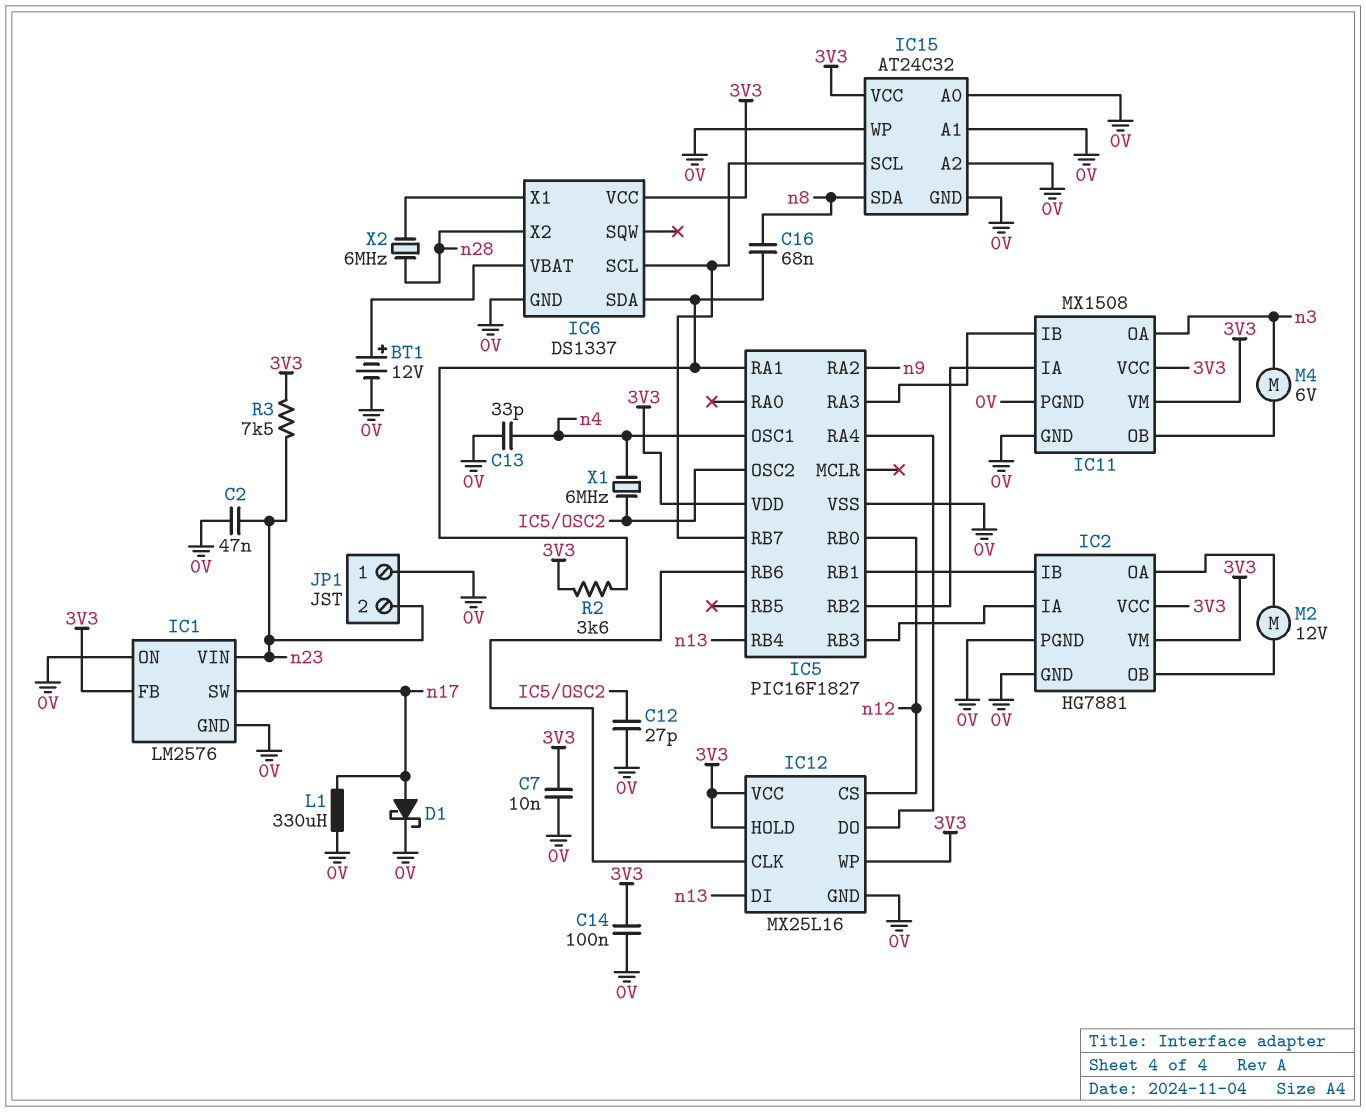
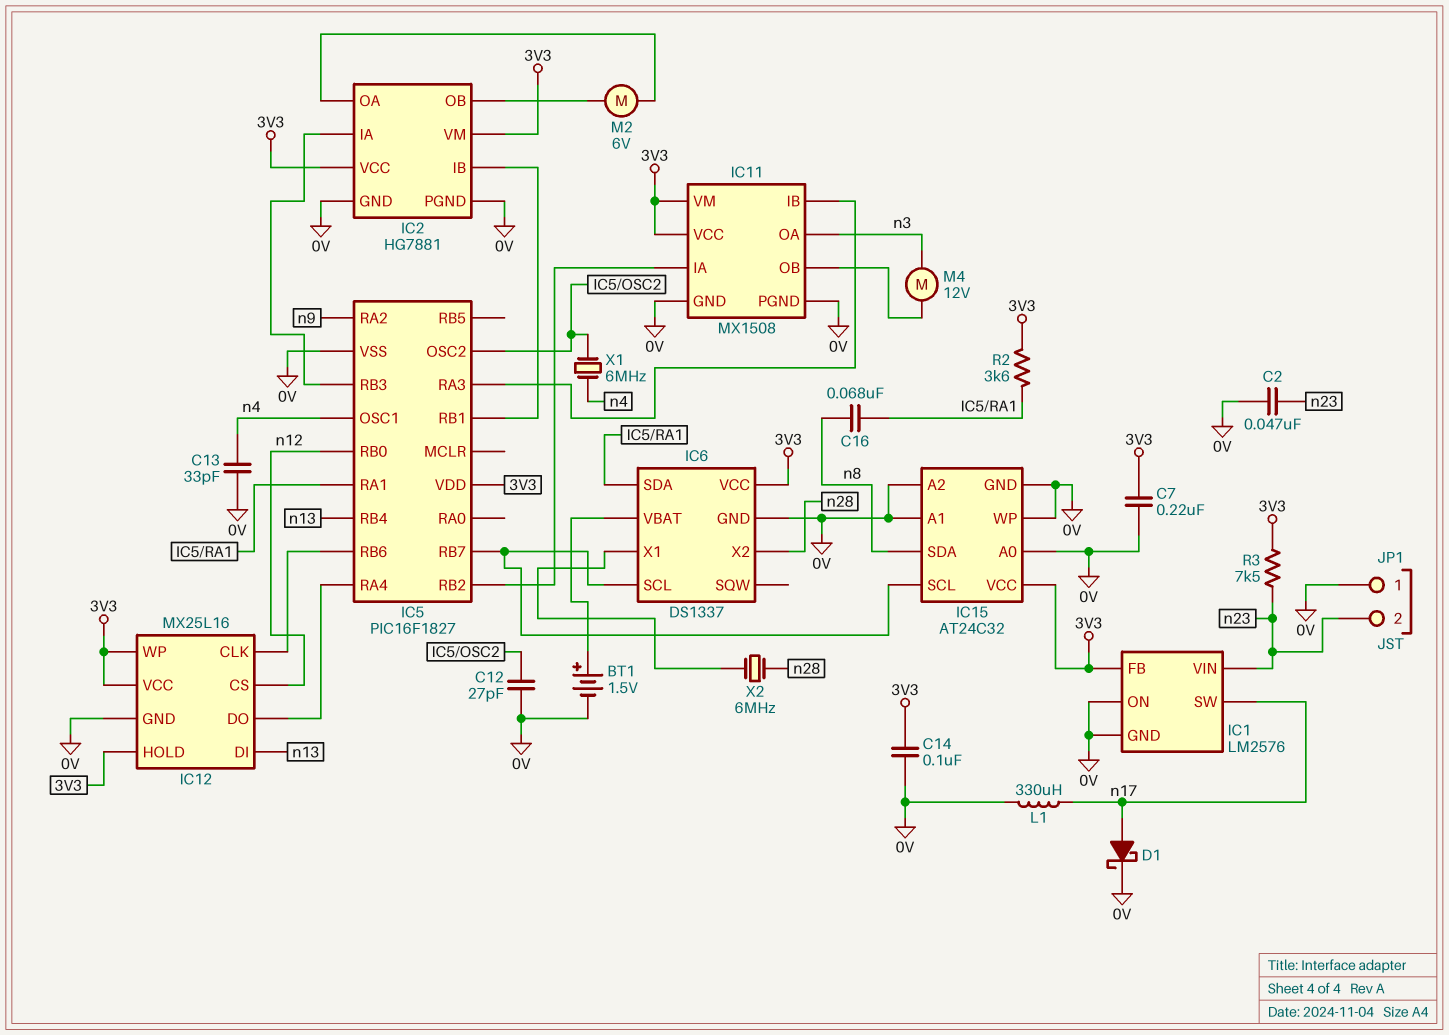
BT1: 12V (plus IC6/VBAT, minus 0V) -> 1.5V (plus IC6/VBAT, minus 0V)
C7: 10nF (0V, 3V3) -> 220nF (0V, 3V3)
M2: motor 12V (IC2/OA, IC2/OB) -> motor 6V (IC2/OA, IC2/OB)
M4: motor 6V (IC11/OB, n3) -> motor 12V (IC11/OB, n3)

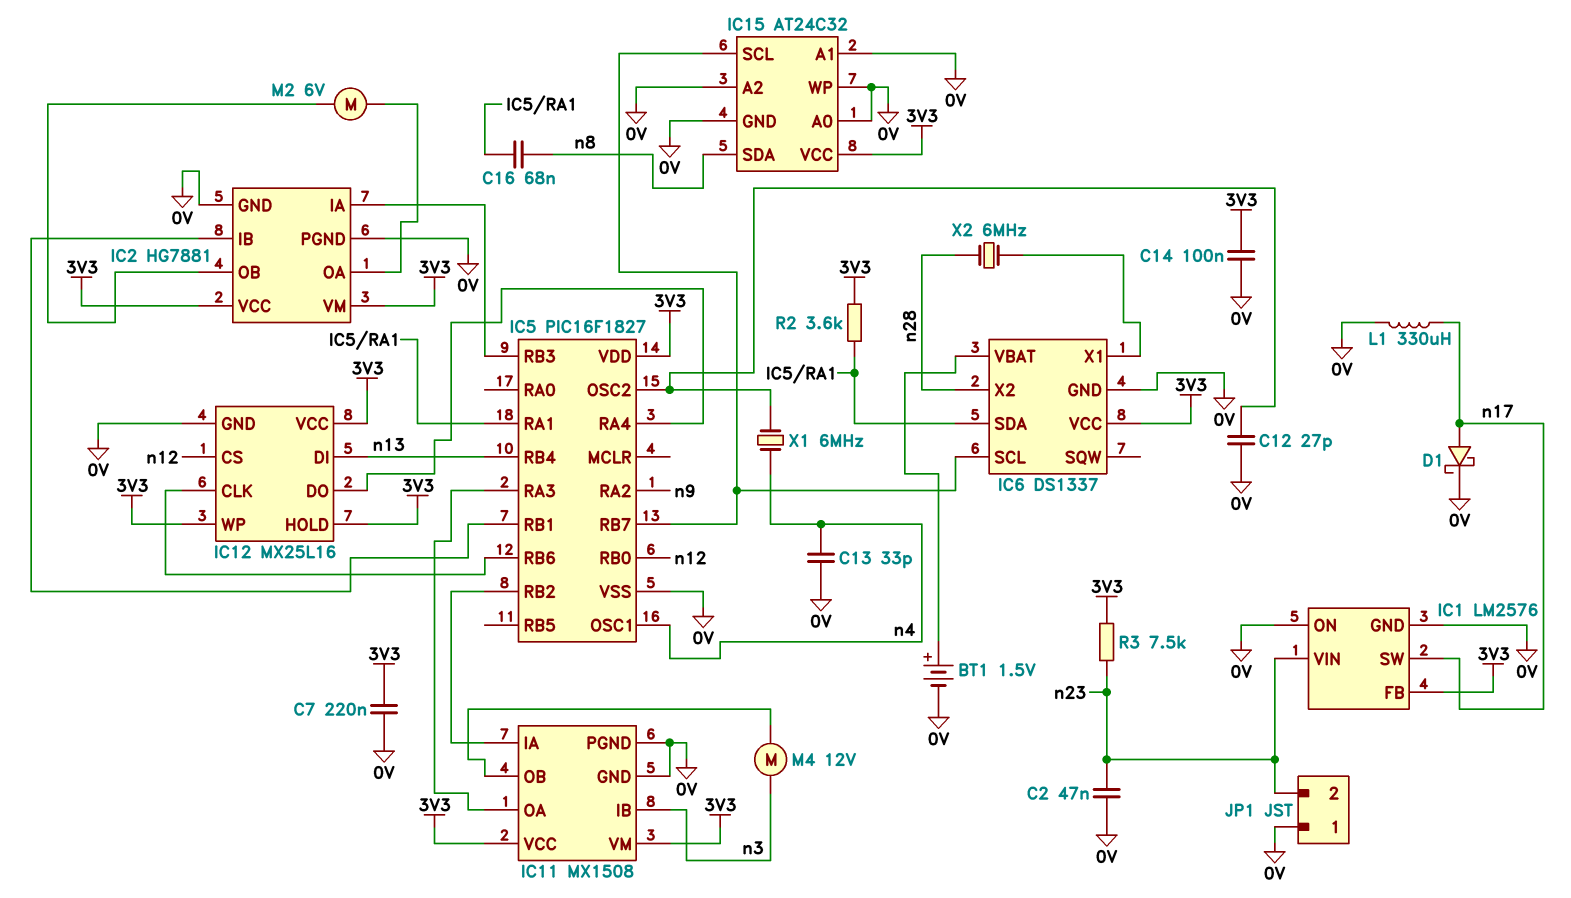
IC11 pin IB: IC5/RA3 -> n3
IC11 pin OA: n3 -> IC5/RA3

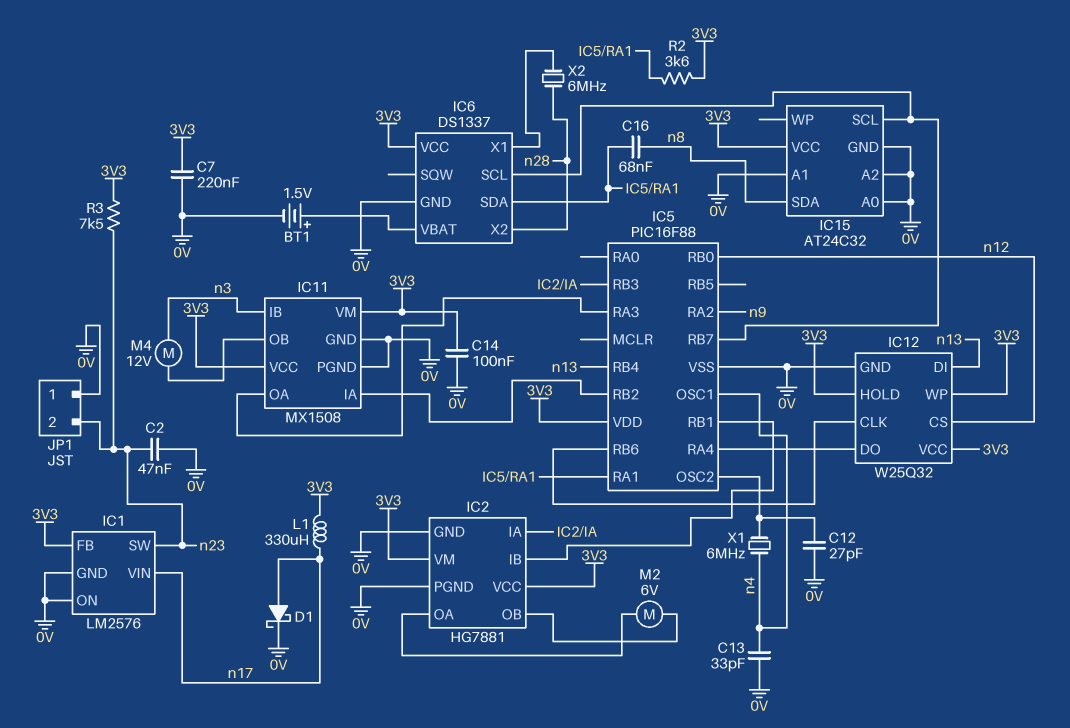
IC1 pin SW: n17 -> n23
IC1 pin VIN: n23 -> n17
IC5: PIC16F1827 -> PIC16F88
IC12: MX25L16 -> W25Q32
IC15 pin WP: 0V -> none
L1: 330uH (0V, n17) -> 330uH (3V3, n17)

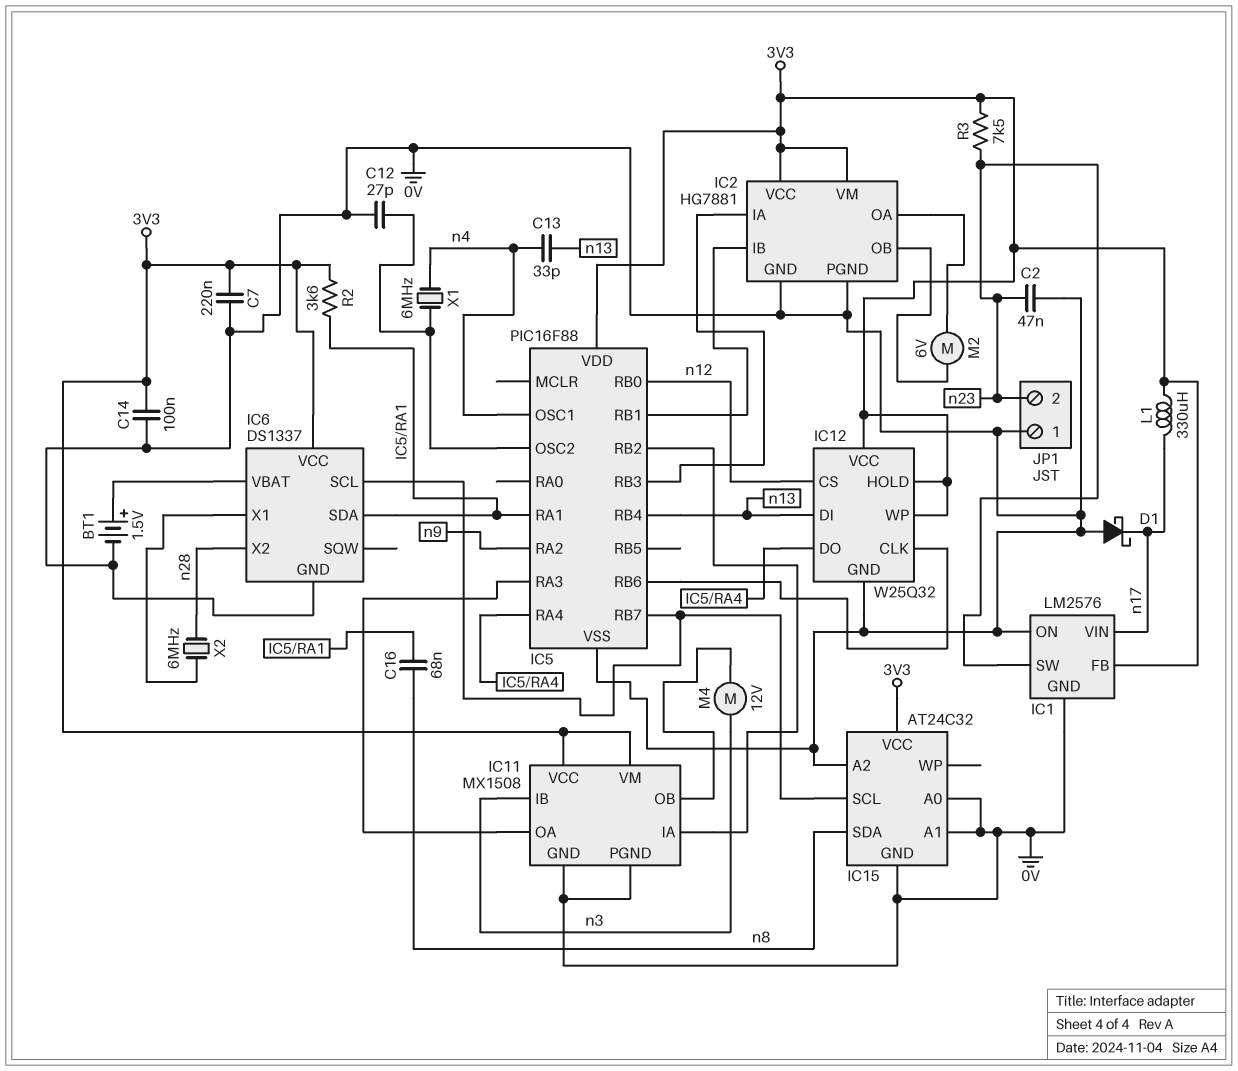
C13: 33pF (0V, n4) -> 33pF (n4, n13)
D1: schottky (A n17, K 0V) -> schottky (A 0V, K n17)

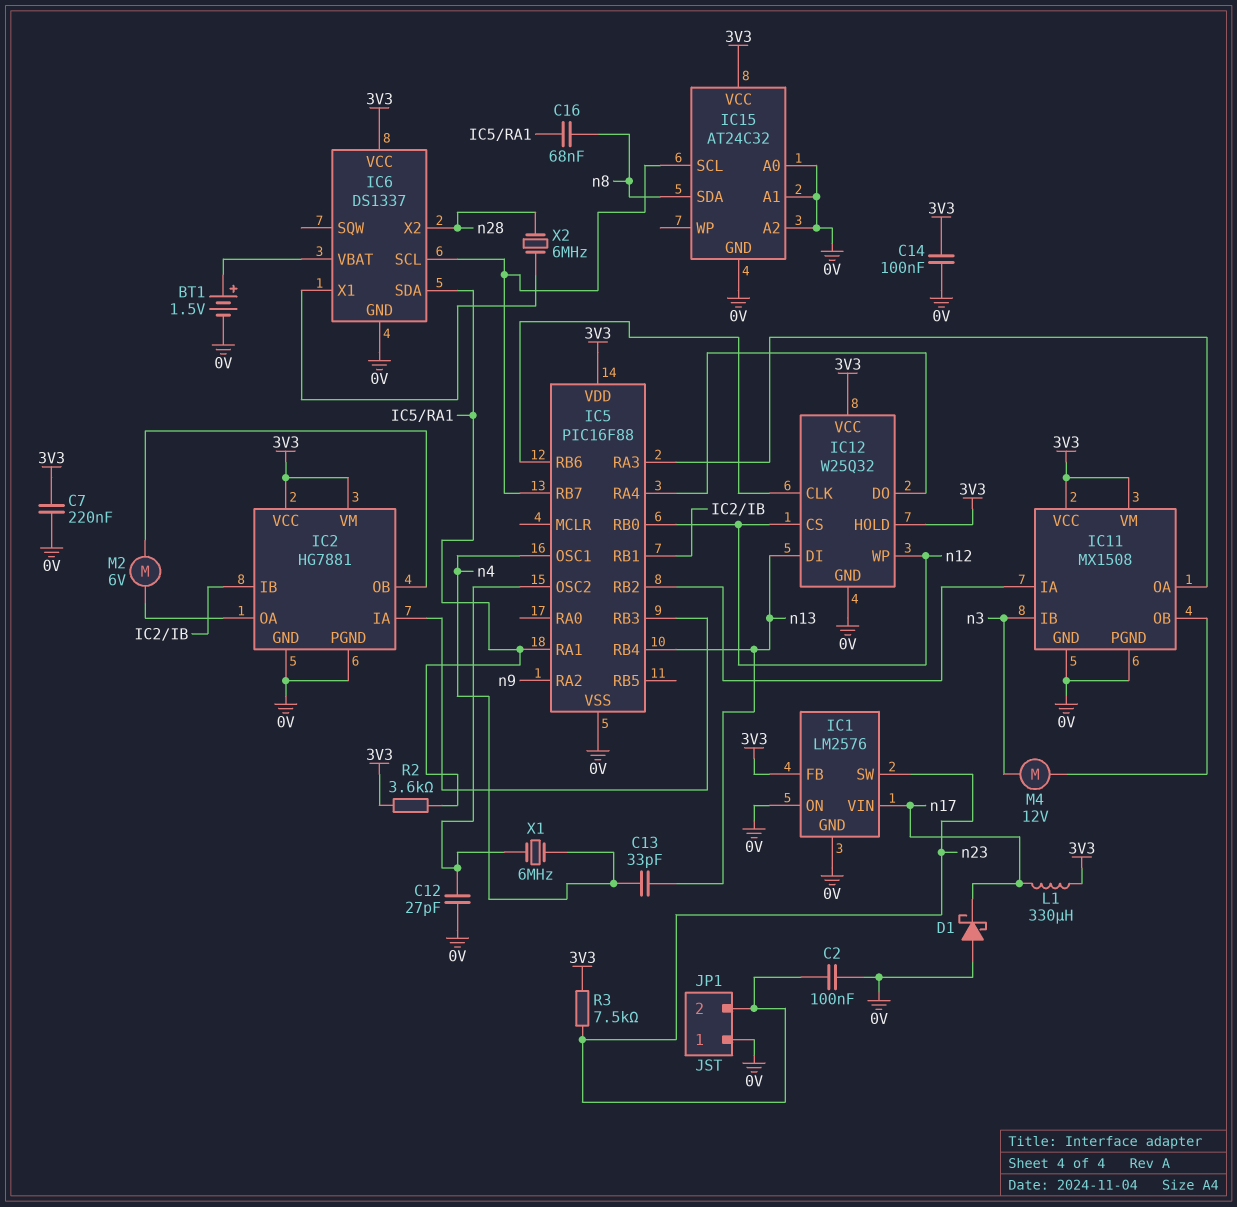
C2: 47nF (0V, n23) -> 100nF (0V, n23)
IC12 pin WP: 3V3 -> n12

